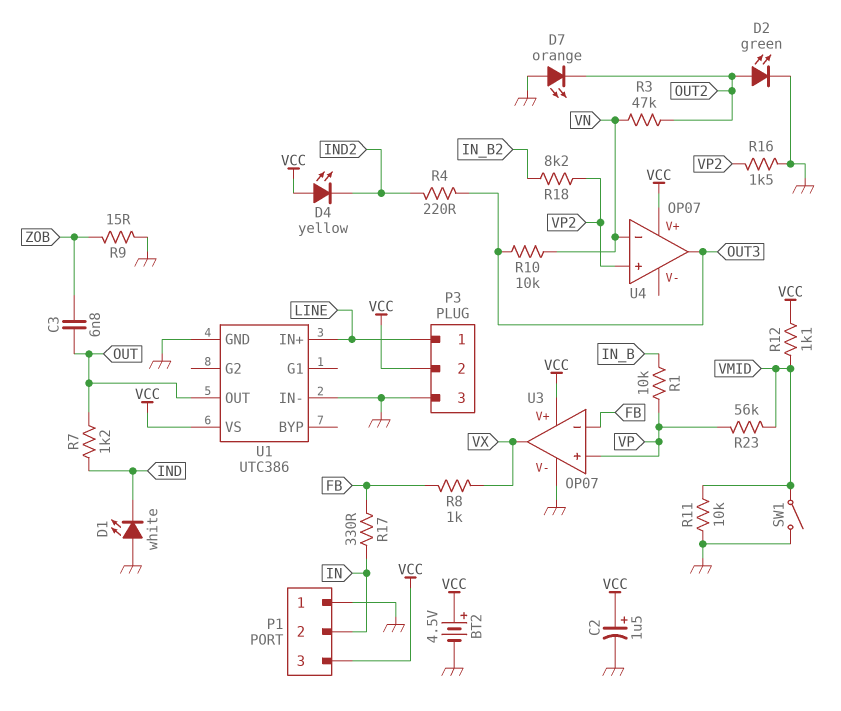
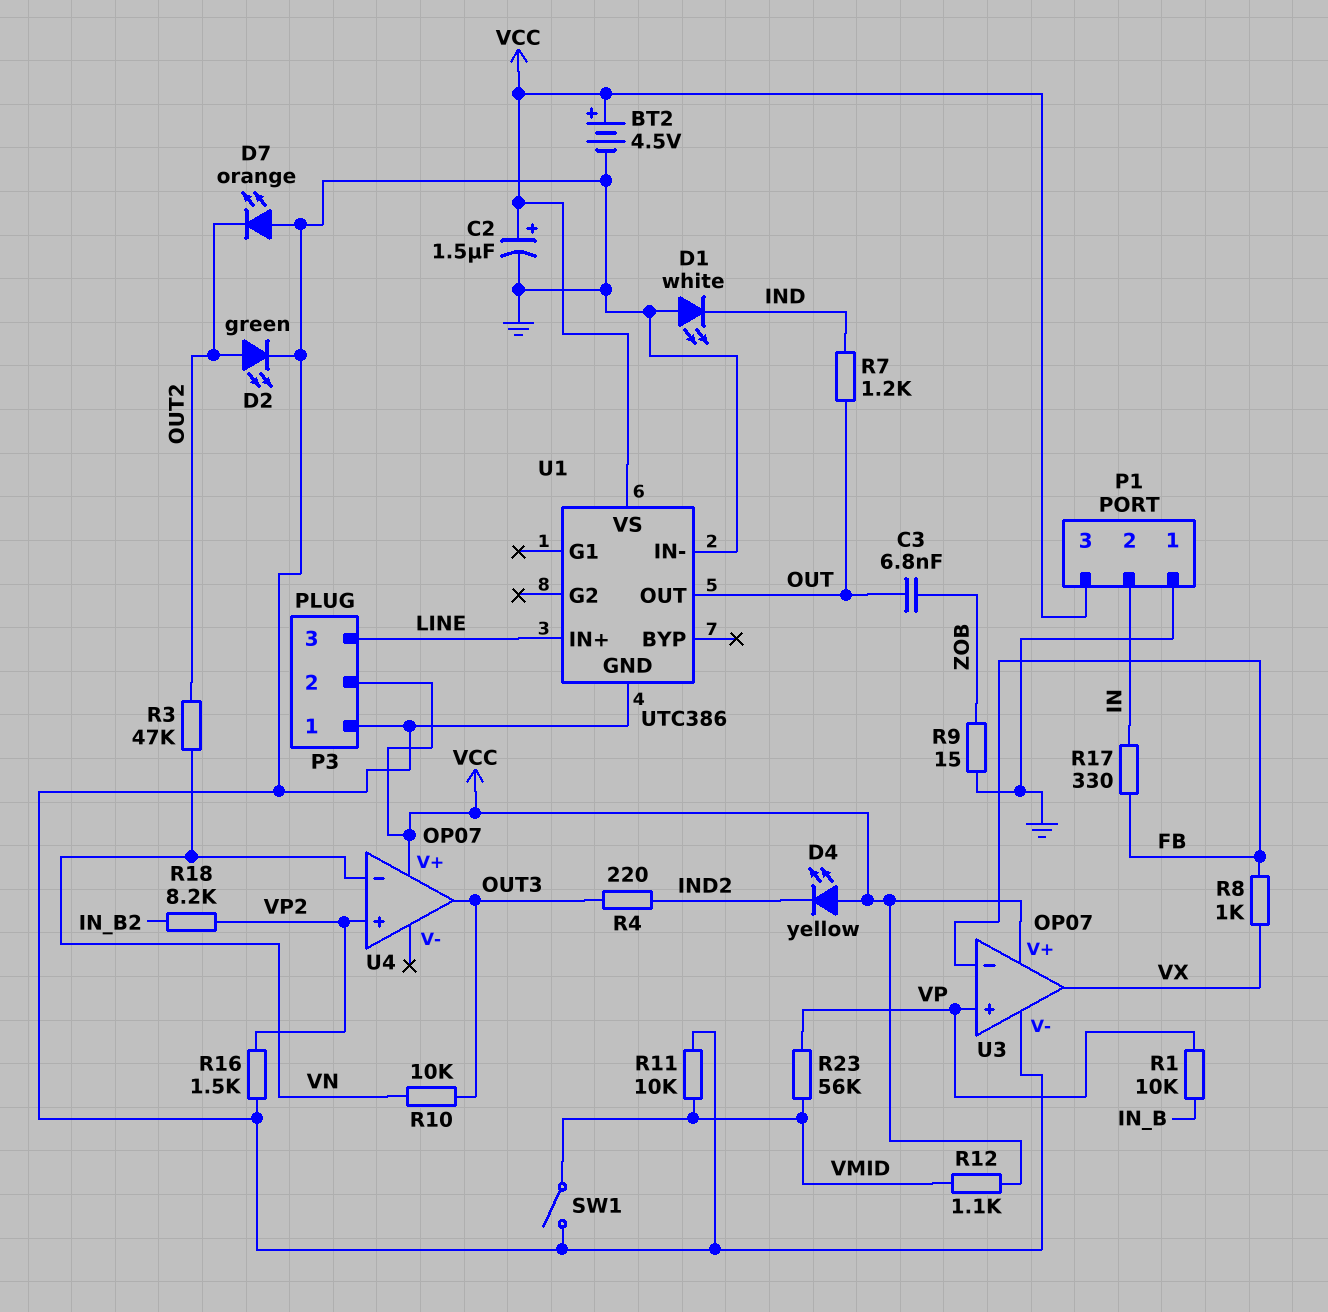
P3 pin 1: LINE -> GND
P3 pin 3: GND -> LINE

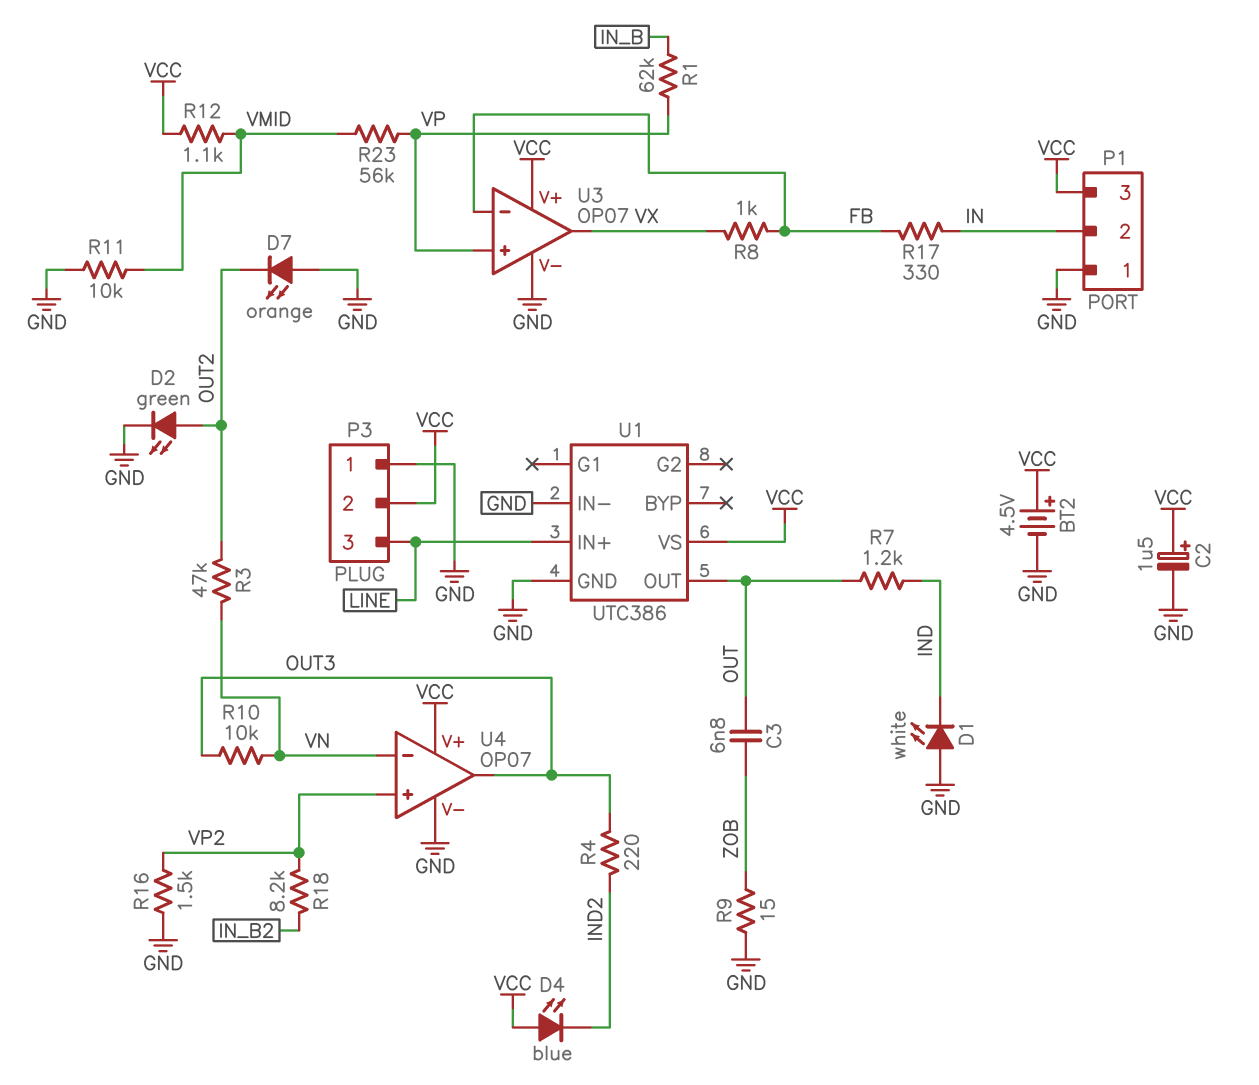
D4: LED yellow (A VCC, K IND2) -> LED blue (A VCC, K IND2)
R1: 10k (IN_B, VP) -> 62k (IN_B, VP)
SW1: switch (GND, VMID) -> none
U4 pin V-: none -> GND

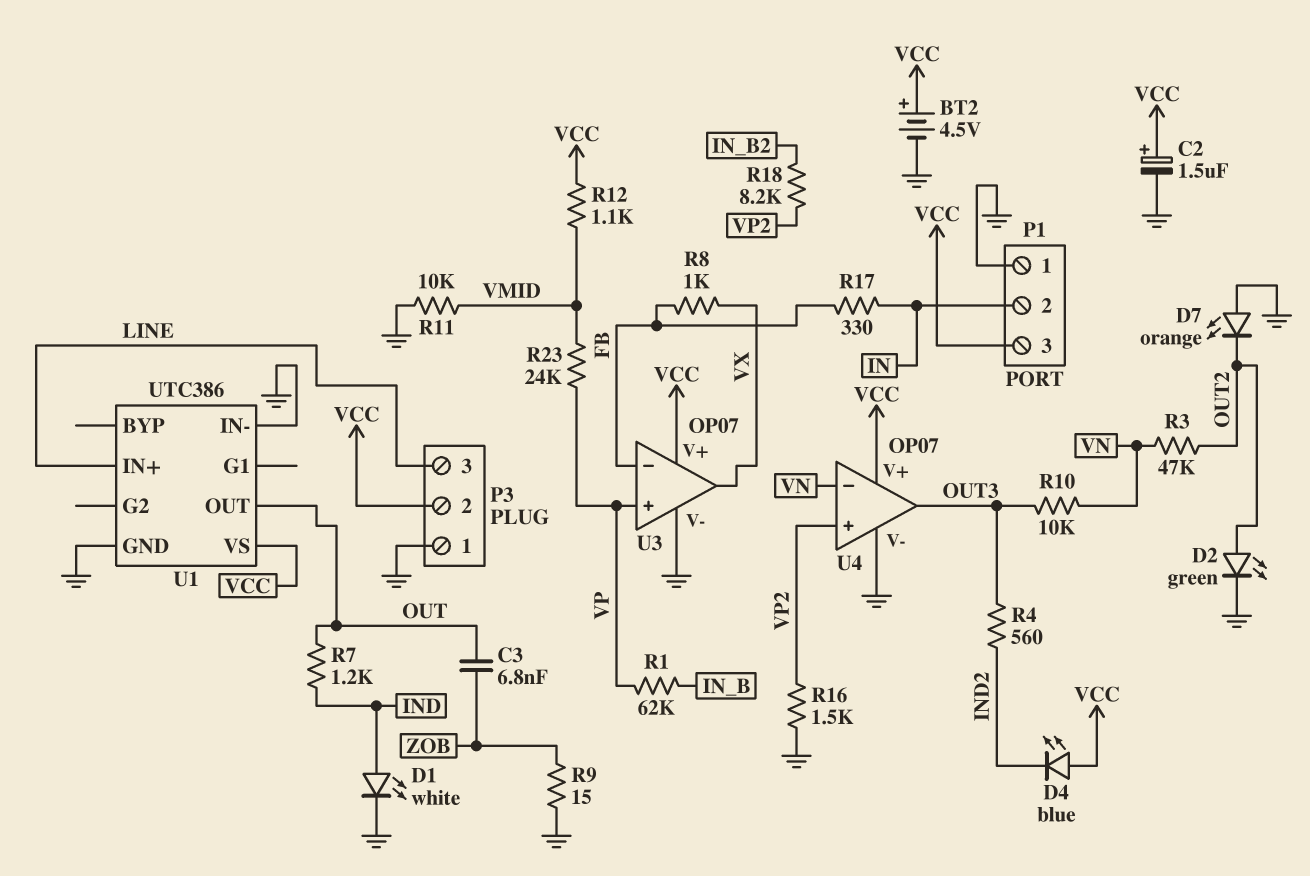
D1: LED white (A GND, K IND) -> LED white (A IND, K GND)
R4: 220 (IND2, OUT3) -> 560 (IND2, OUT3)
R23: 56k (VMID, VP) -> 24k (VMID, VP)

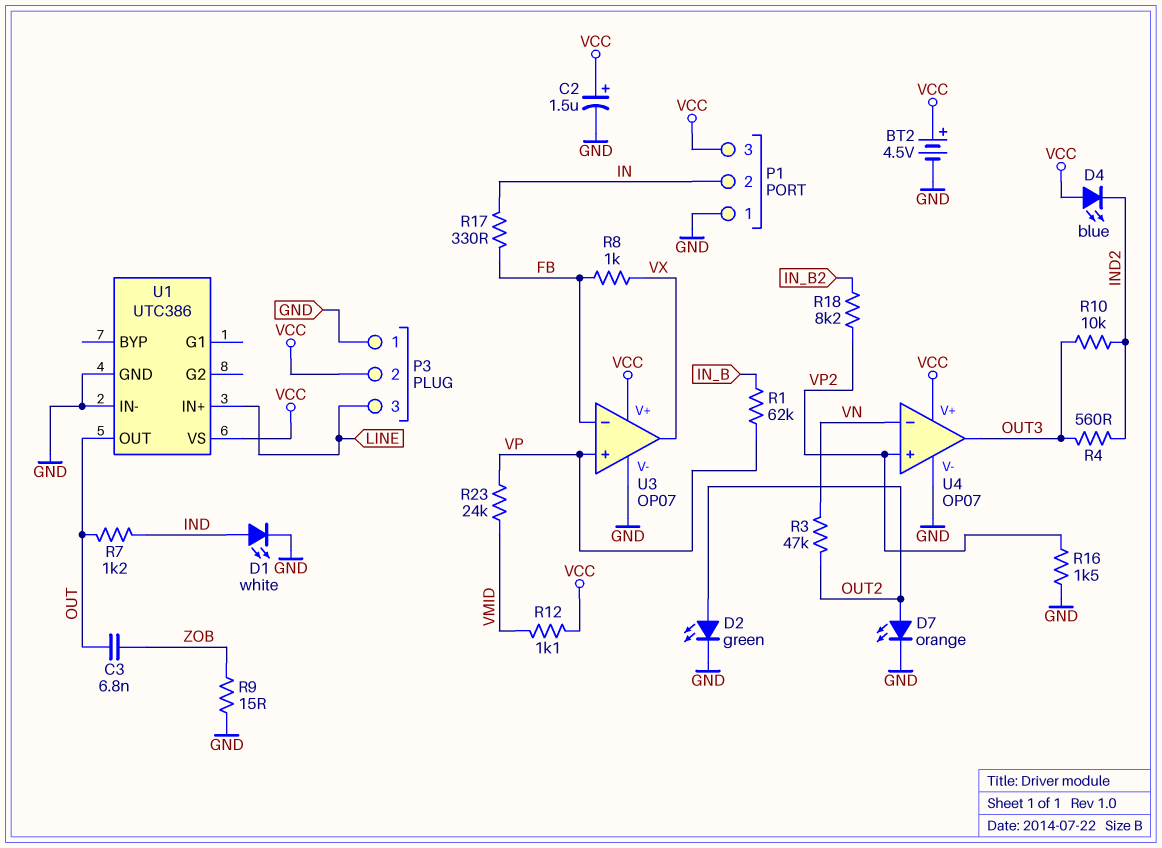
D7: LED orange (A GND, K OUT2) -> LED orange (A OUT2, K GND)
R10: 10k (OUT3, VN) -> 10k (IND2, OUT3)
R11: 10k (GND, VMID) -> none

